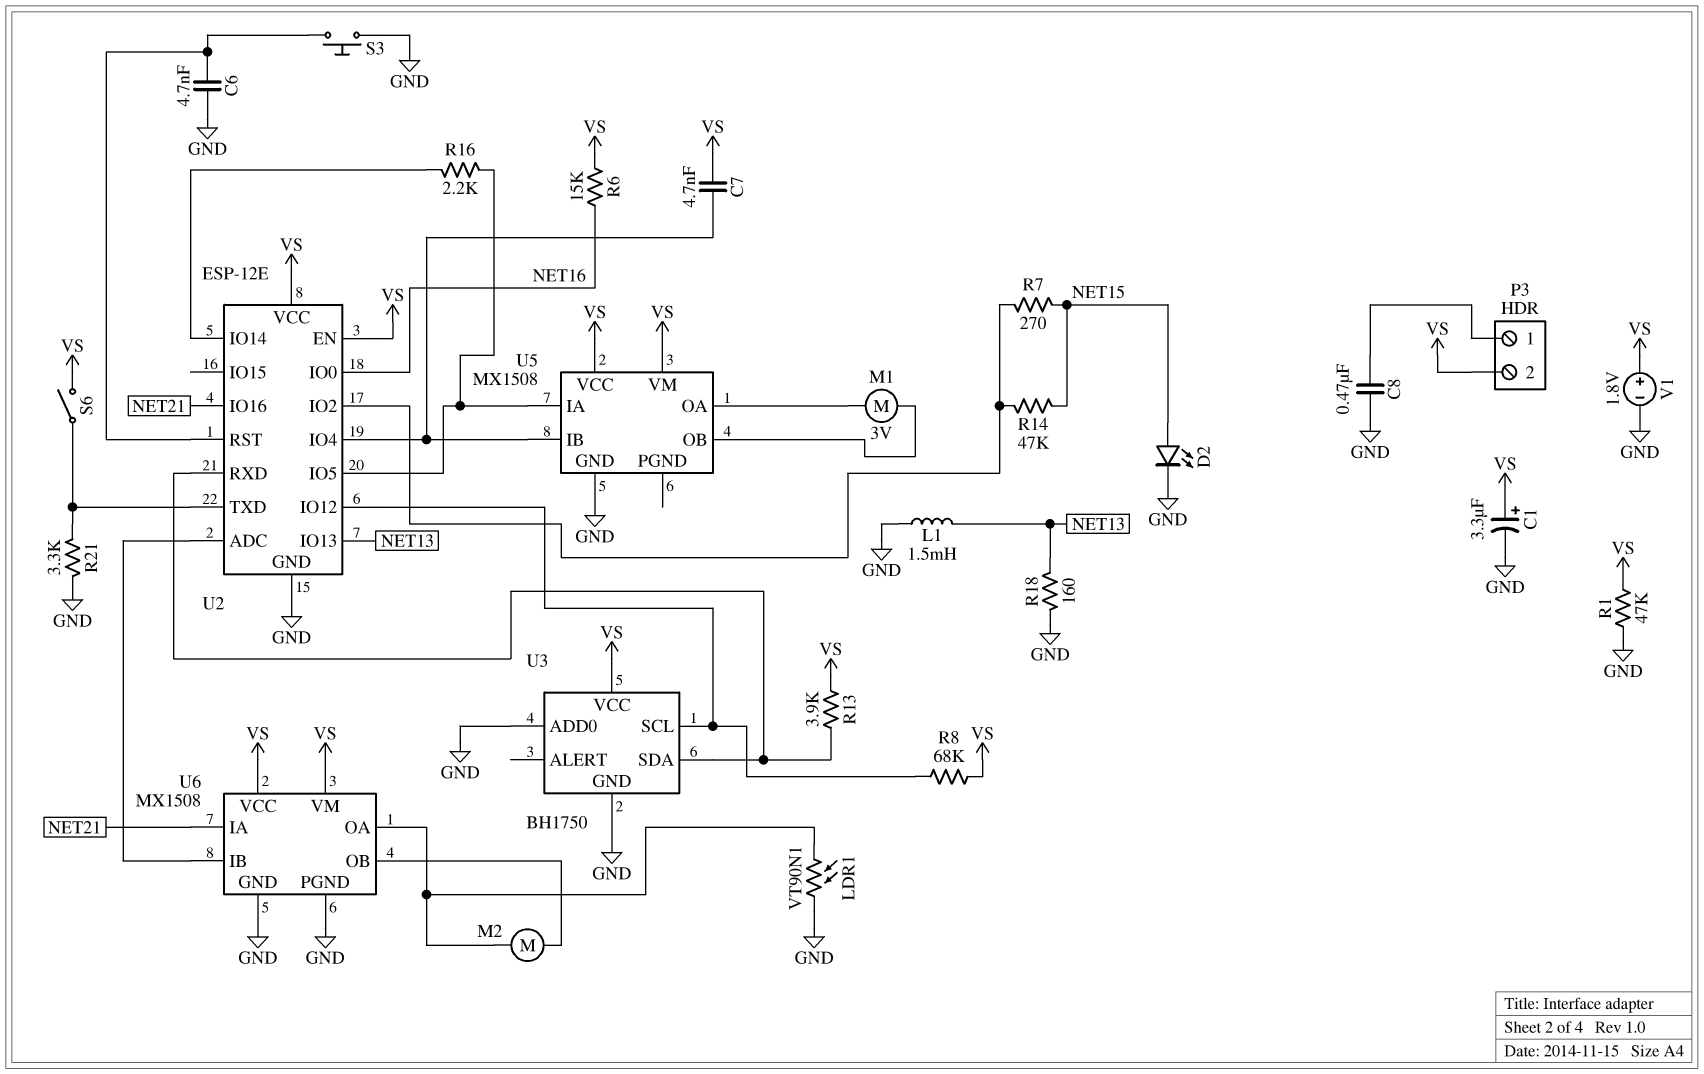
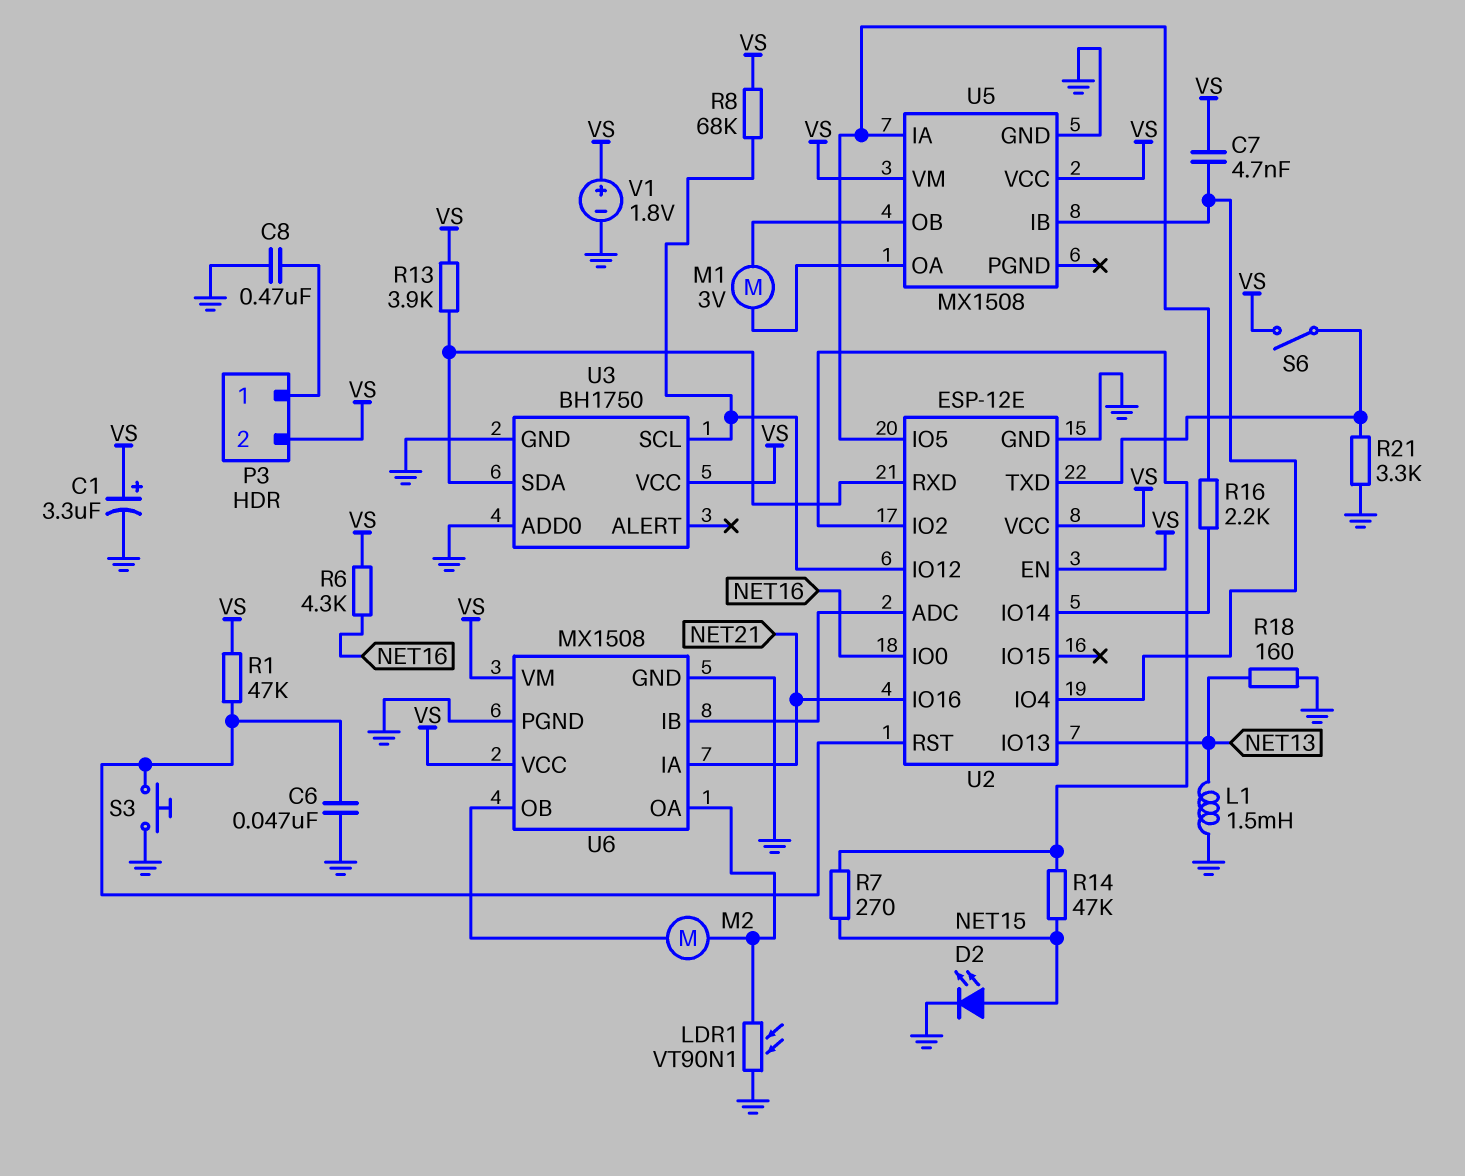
C6: 4.7nF (GND, U2/RST) -> 47nF (GND, U2/RST)
R1: 47k (GND, VS) -> 47k (U2/RST, VS)
R6: 15k (NET16, VS) -> 4.3k (NET16, VS)

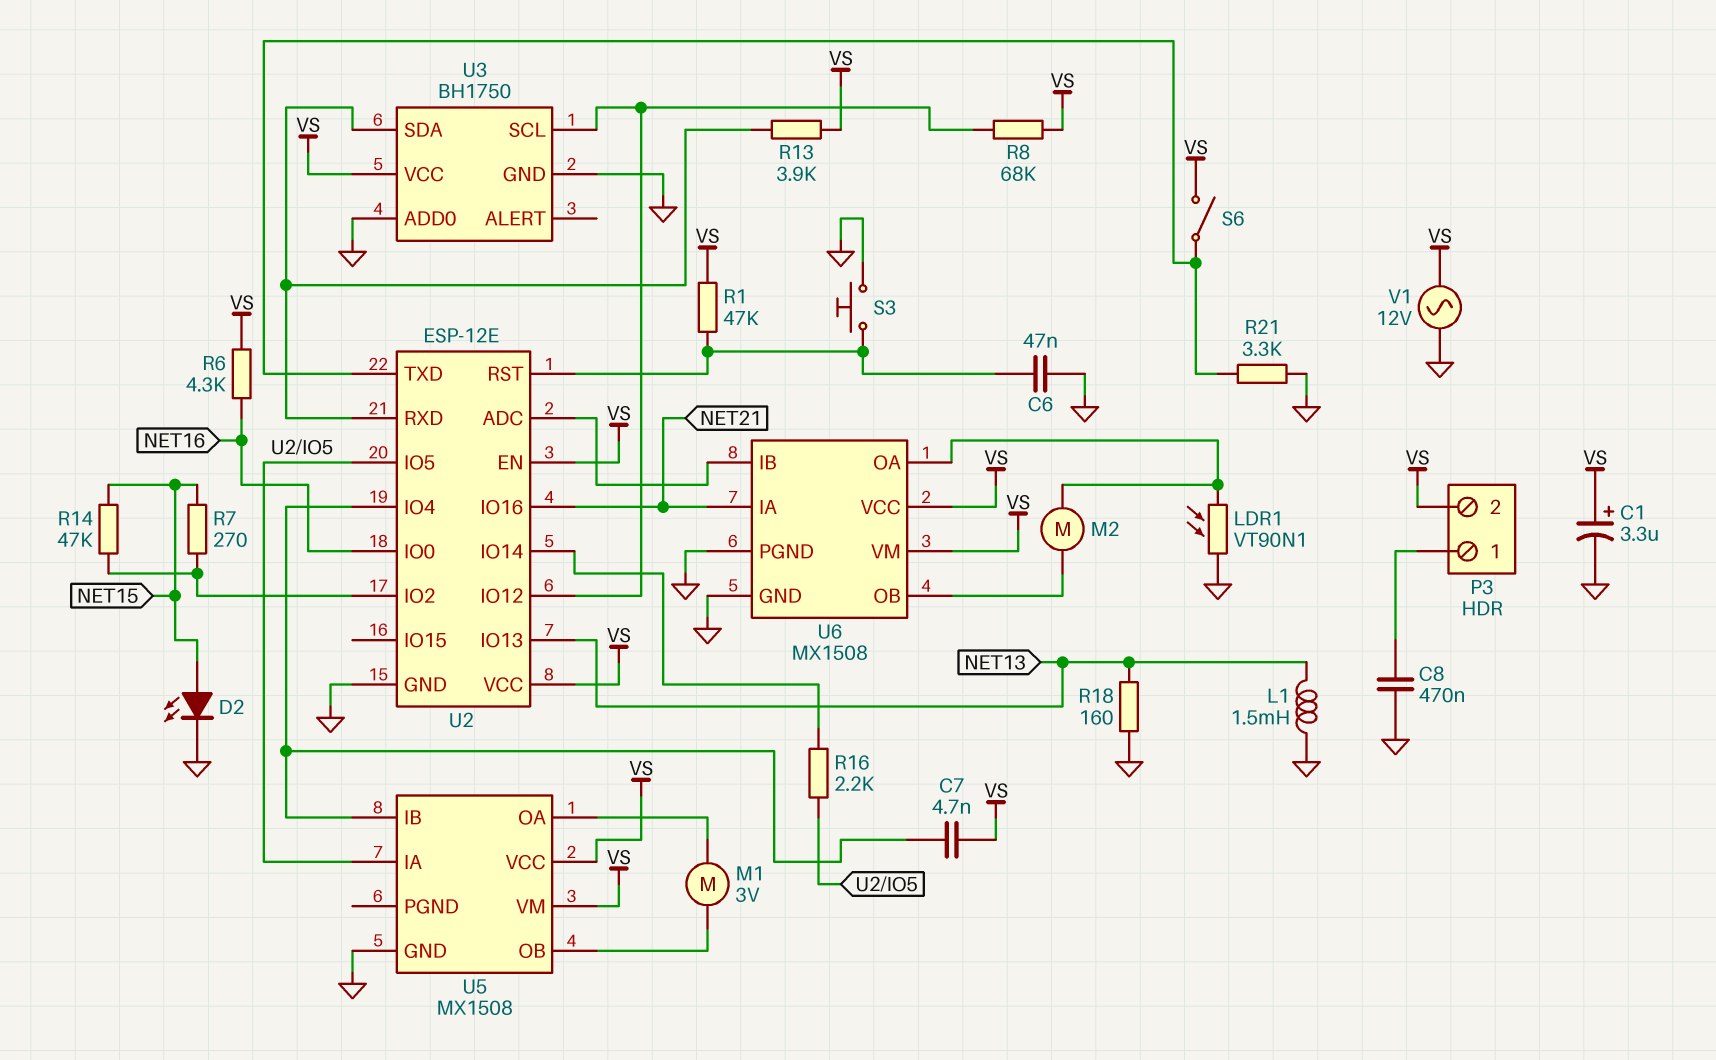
V1: 1.8V (plus VS, minus GND) -> AC 12V (GND, VS)

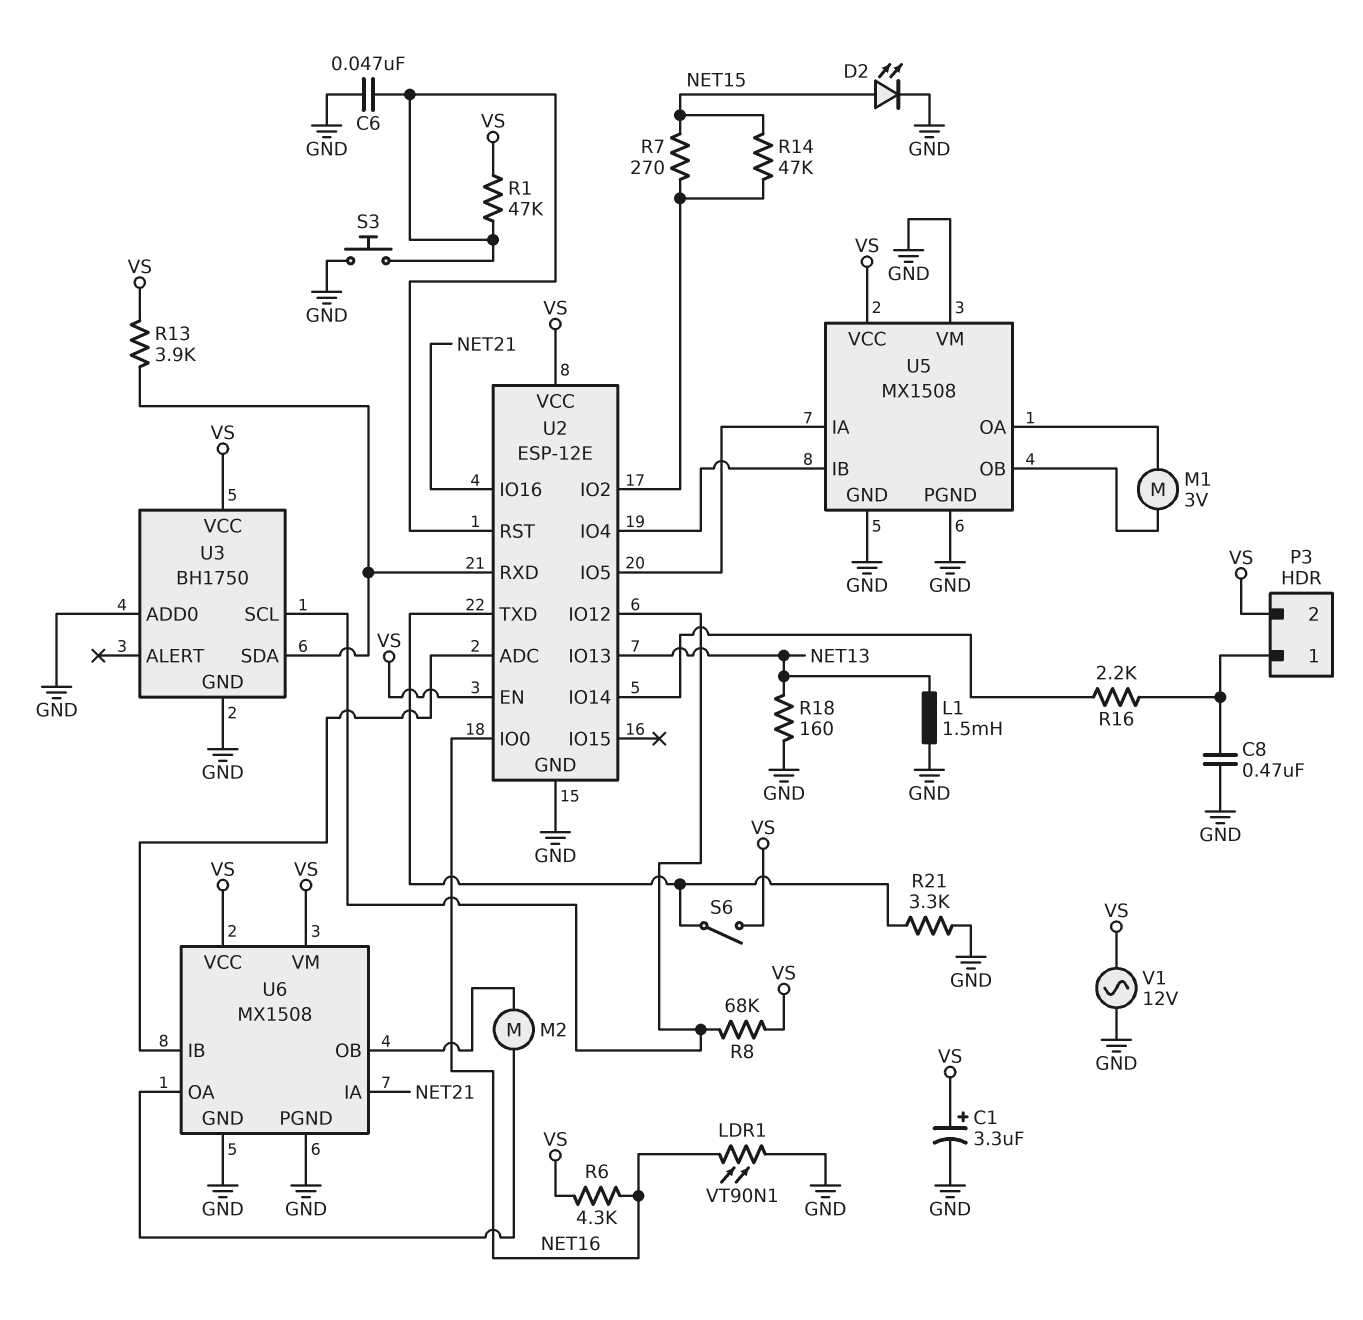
C7: 4.7nF (U2/IO4, VS) -> none
LDR1: VT90N1 (GND, U6/OA) -> VT90N1 (GND, NET16)
R16: 2.2k (U2/IO5, U2/IO14) -> 2.2k (P3/1, U2/IO14)
U5 pin PGND: none -> GND
U5 pin VM: VS -> GND

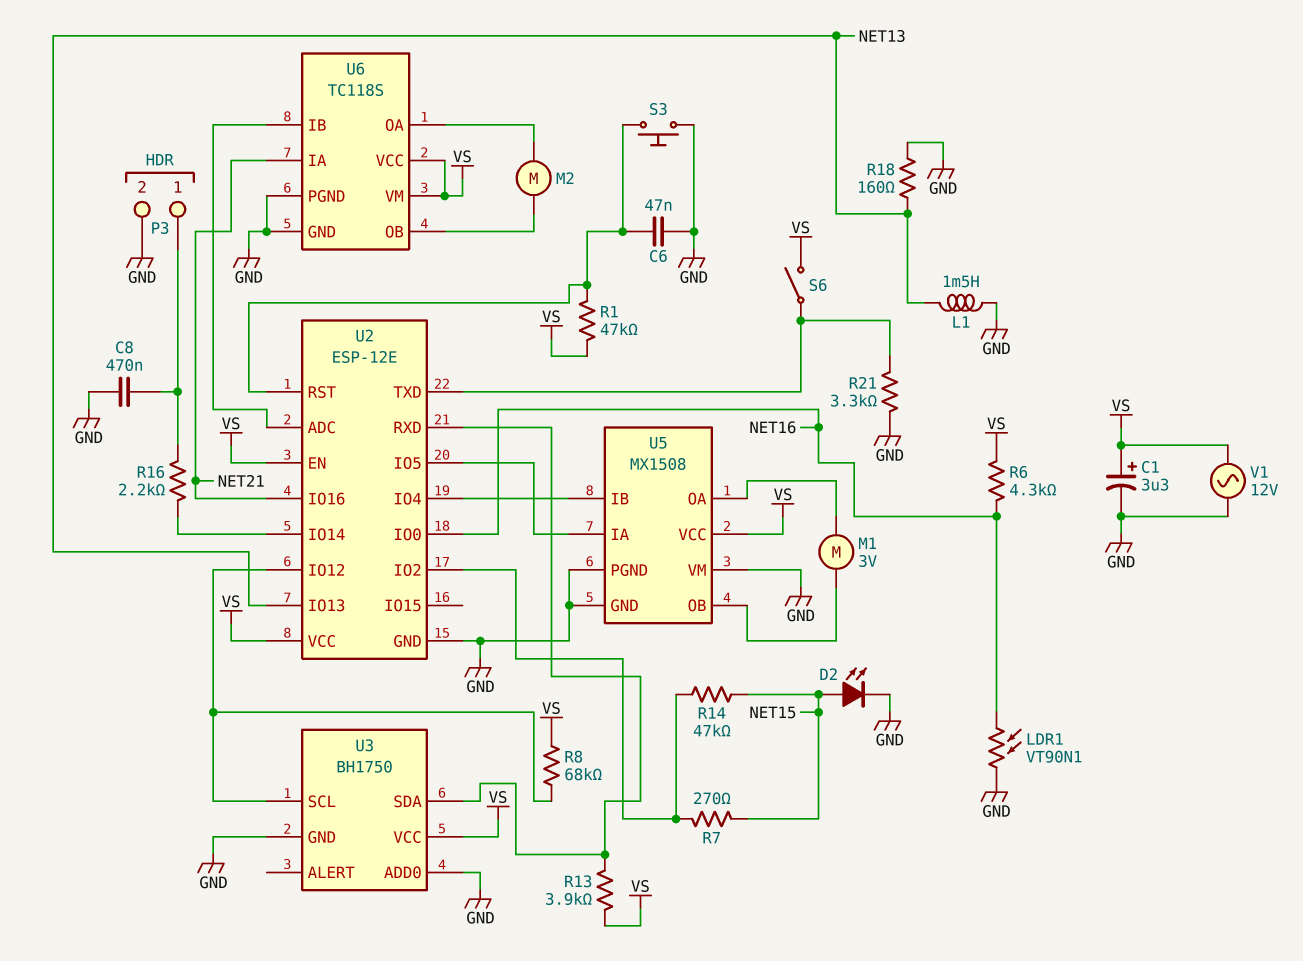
P3 pin 2: VS -> GND
U6: MX1508 -> TC118S

